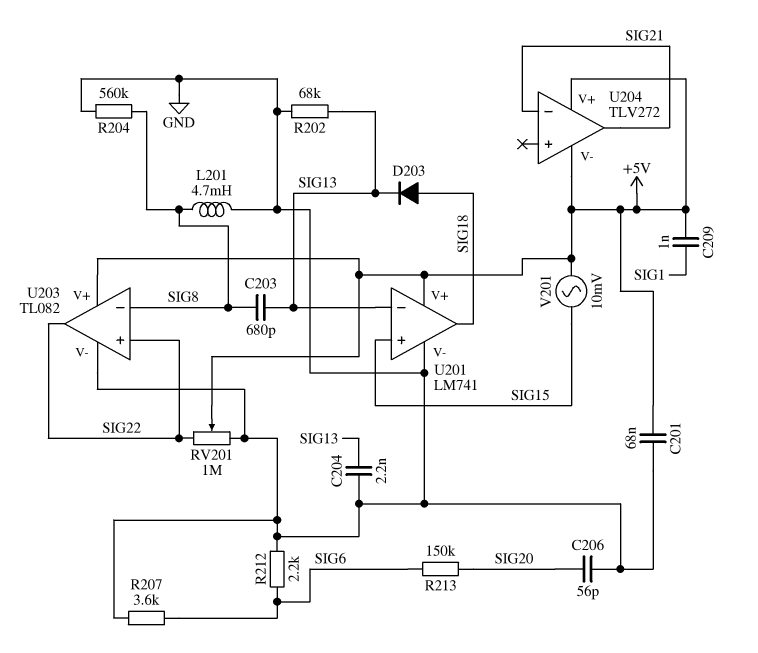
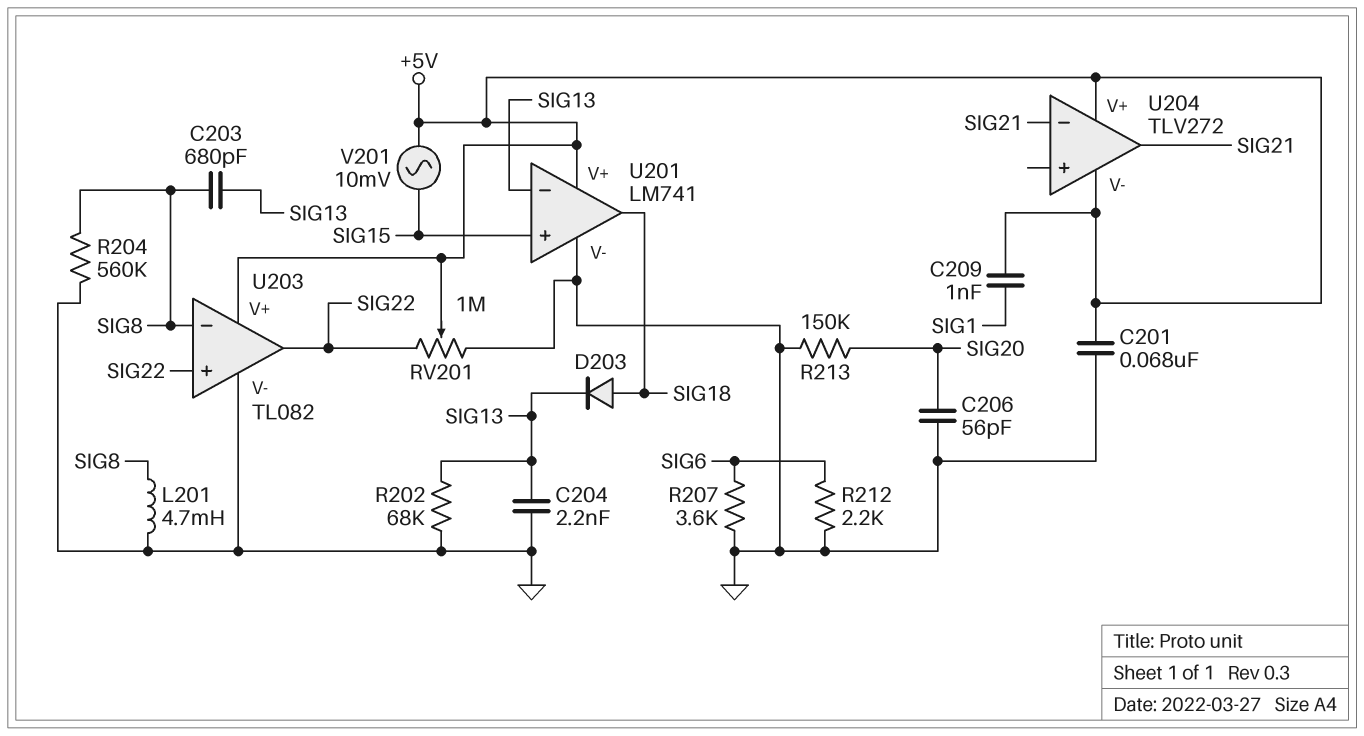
R213: 150k (SIG6, SIG20) -> 150k (GND, SIG20)

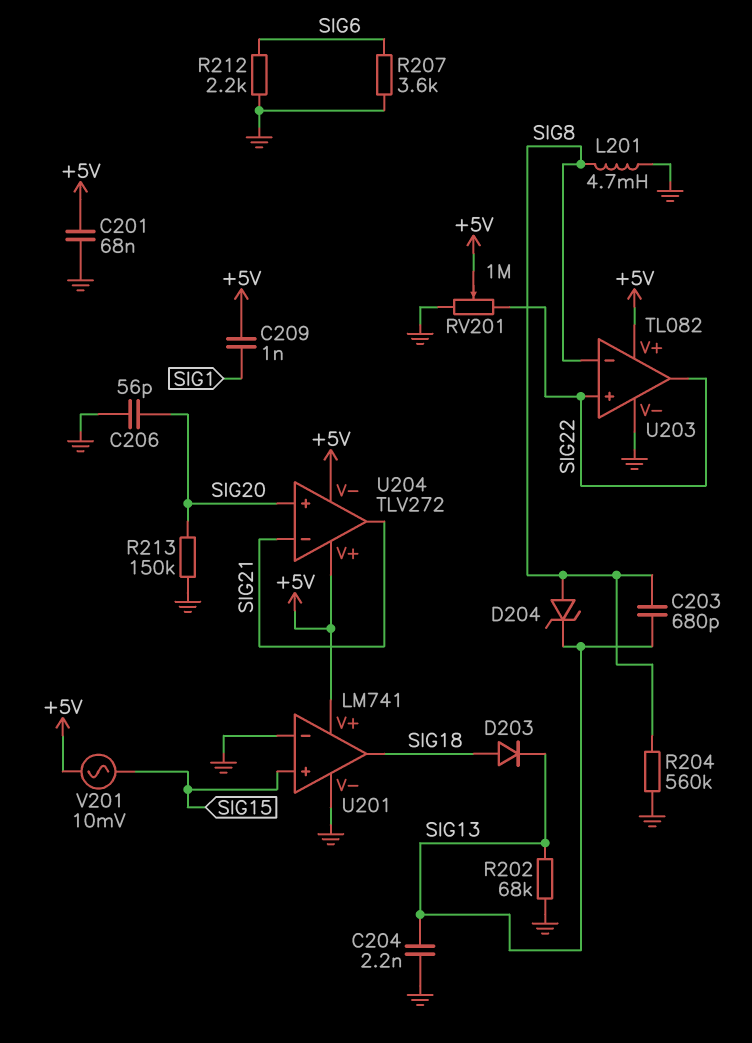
D204: none -> zener (A SIG8, K SIG13)
U201 pin in-: SIG13 -> GND
U204 pin in+: none -> SIG20

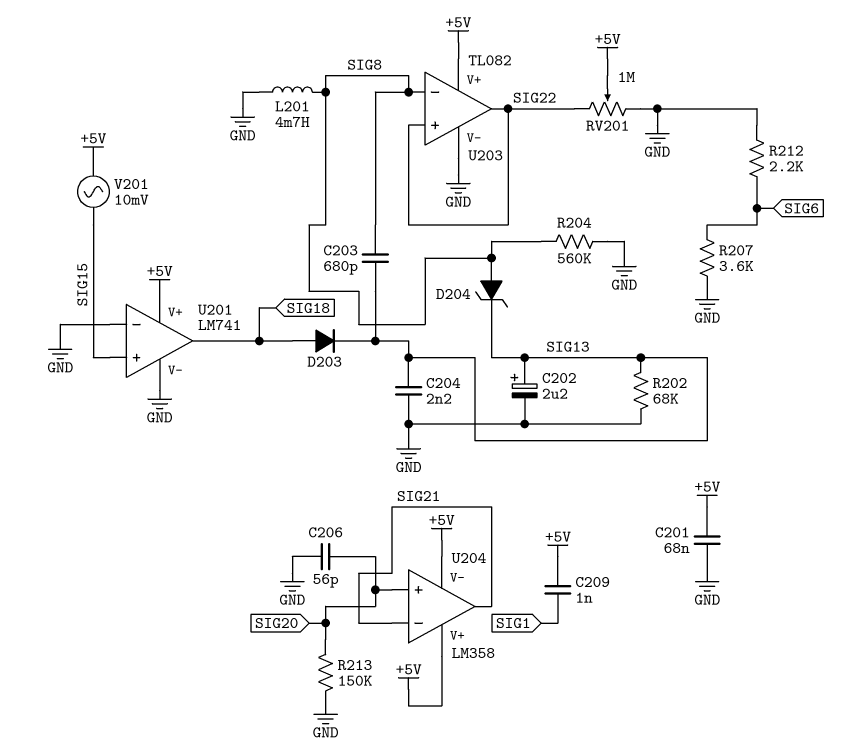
C202: none -> 2.2uF (plus SIG13, minus GND)
U204: TLV272 -> LM358

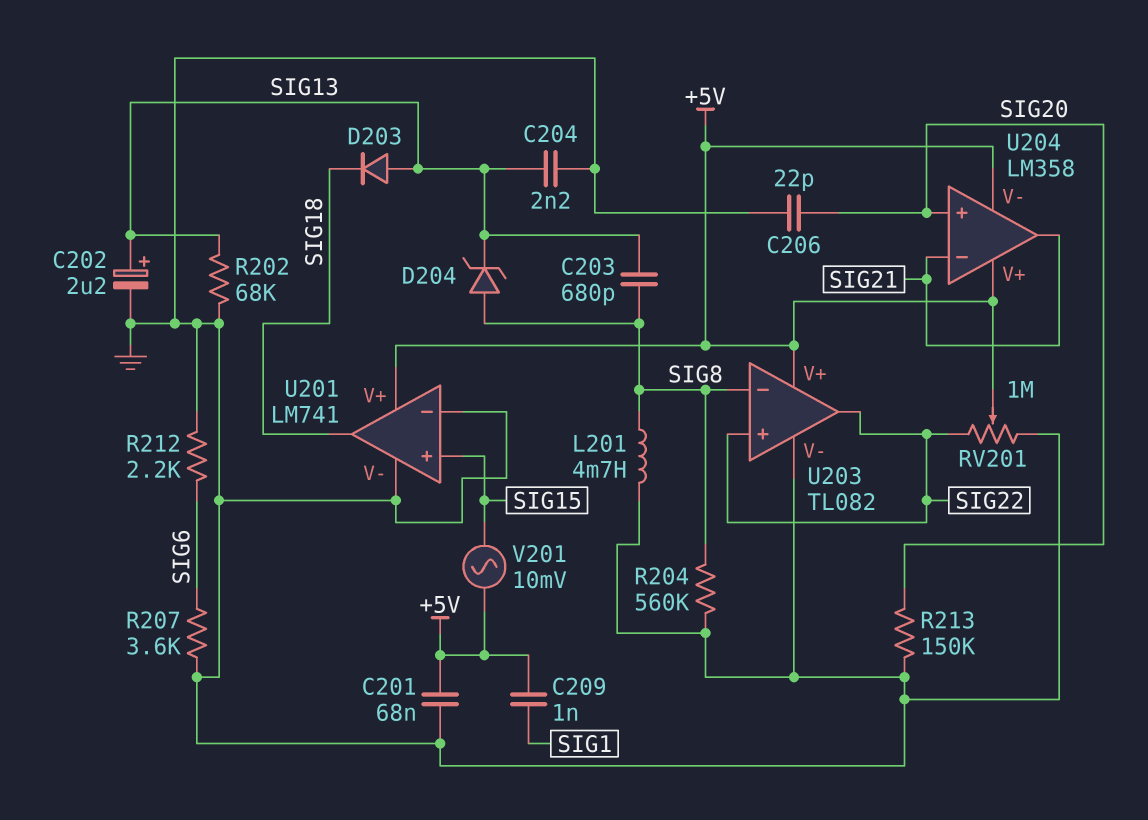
C206: 56pF (GND, SIG20) -> 22pF (GND, SIG20)
D203: diode (A SIG18, K SIG13) -> diode (A SIG13, K SIG18)

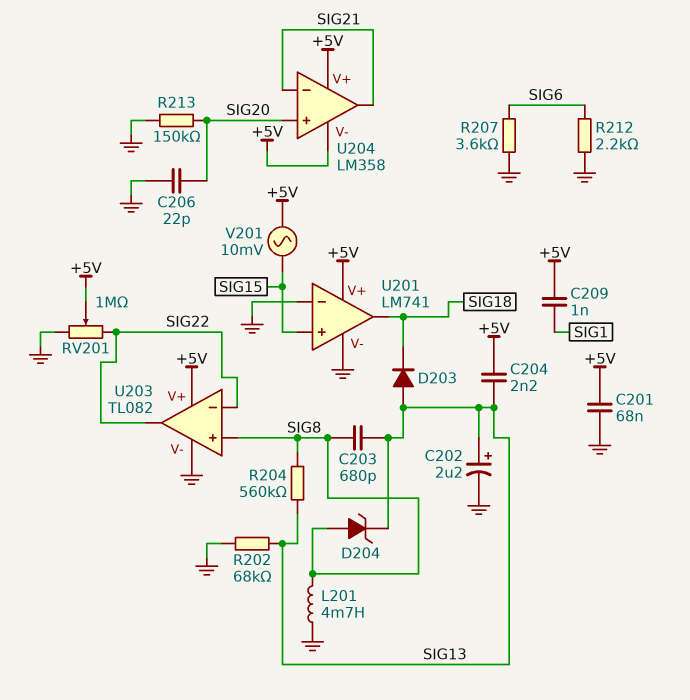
C204: 2.2nF (GND, SIG13) -> 2.2nF (+5V, SIG13)
R204: 560k (GND, SIG8) -> 560k (SIG8, SIG13)
U203 pin in+: SIG22 -> SIG8
U203 pin in-: SIG8 -> SIG22

